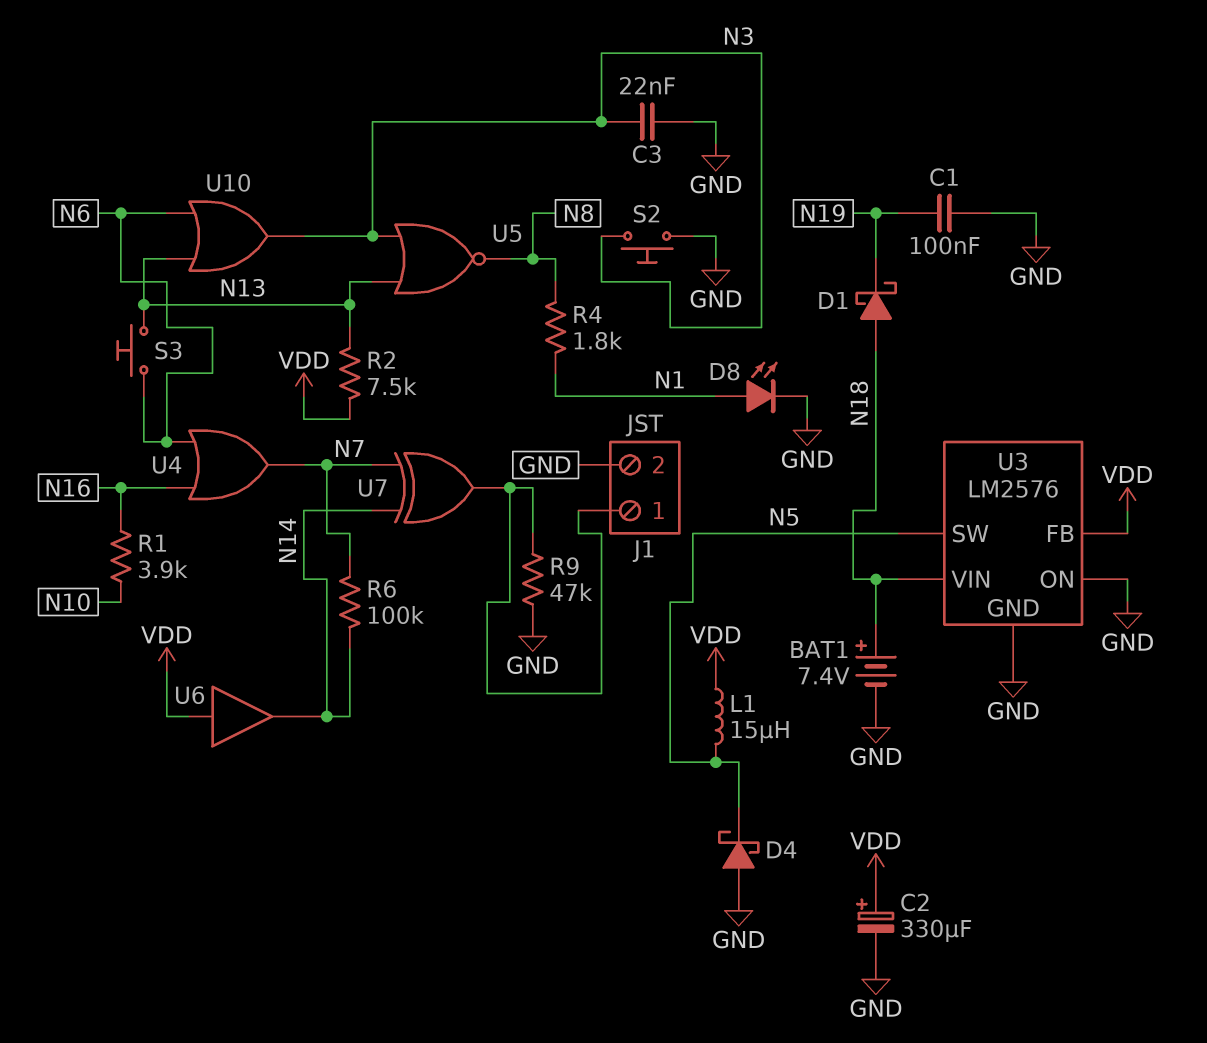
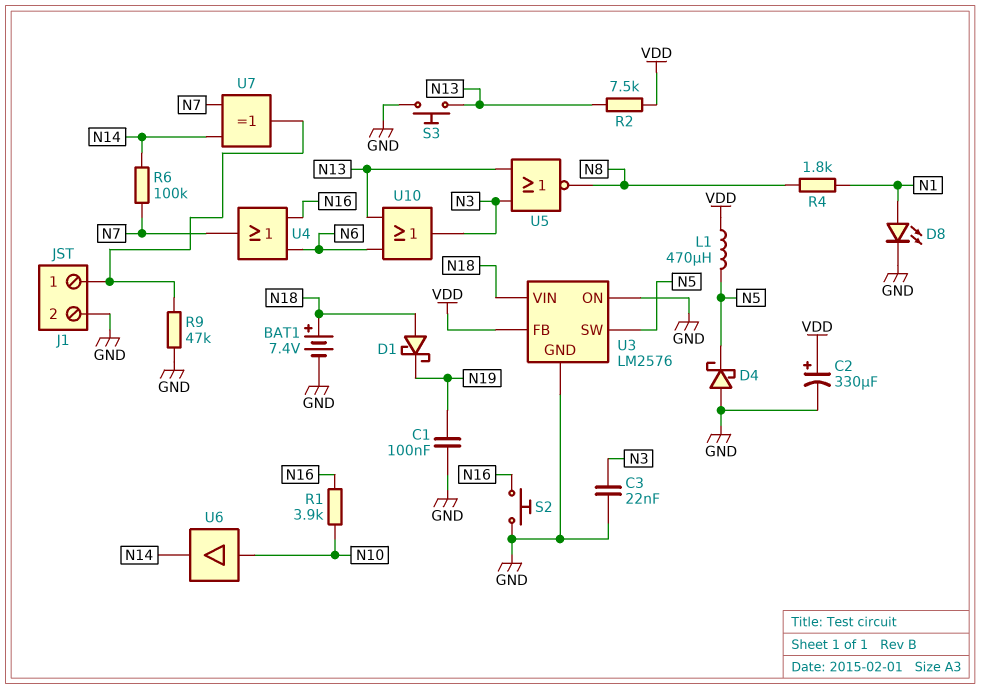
L1: 15uH (N5, VDD) -> 470uH (N5, VDD)
S2: button (GND, N3) -> button (GND, N16)
S3: button (N6, N13) -> button (GND, N13)
U6: buffer (in VDD, out N14) -> buffer (in N10, out N14)

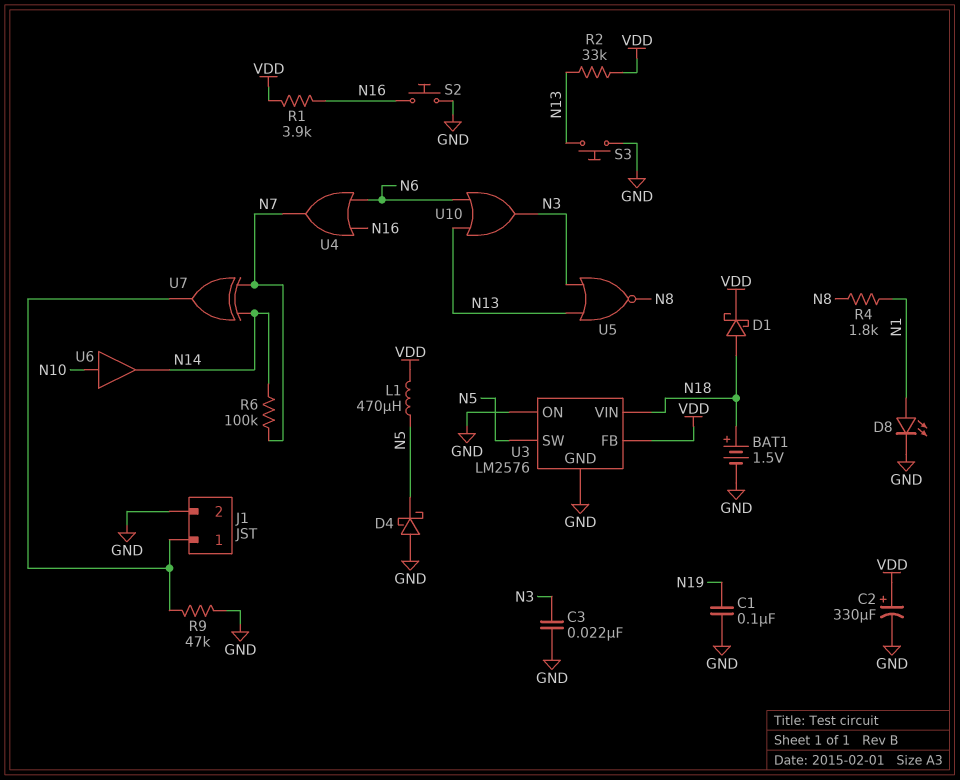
BAT1: 7.4V (plus N18, minus GND) -> 1.5V (plus N18, minus GND)
D1: schottky (A N18, K N19) -> schottky (A N18, K VDD)
R1: 3.9k (N10, N16) -> 3.9k (N16, VDD)
R2: 7.5k (N13, VDD) -> 33k (N13, VDD)

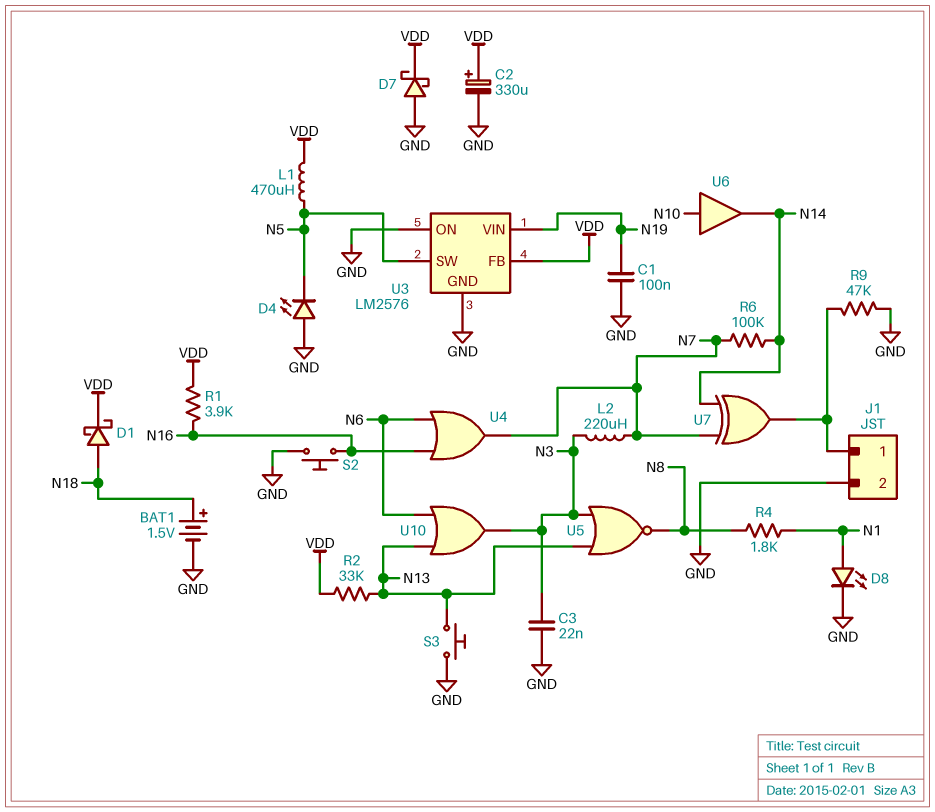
D4: schottky (A GND, K N5) -> LED (A GND, K N5)
D7: none -> schottky (A GND, K VDD)
L2: none -> 220uH (N3, N7)
U3 pin VIN: N18 -> N19

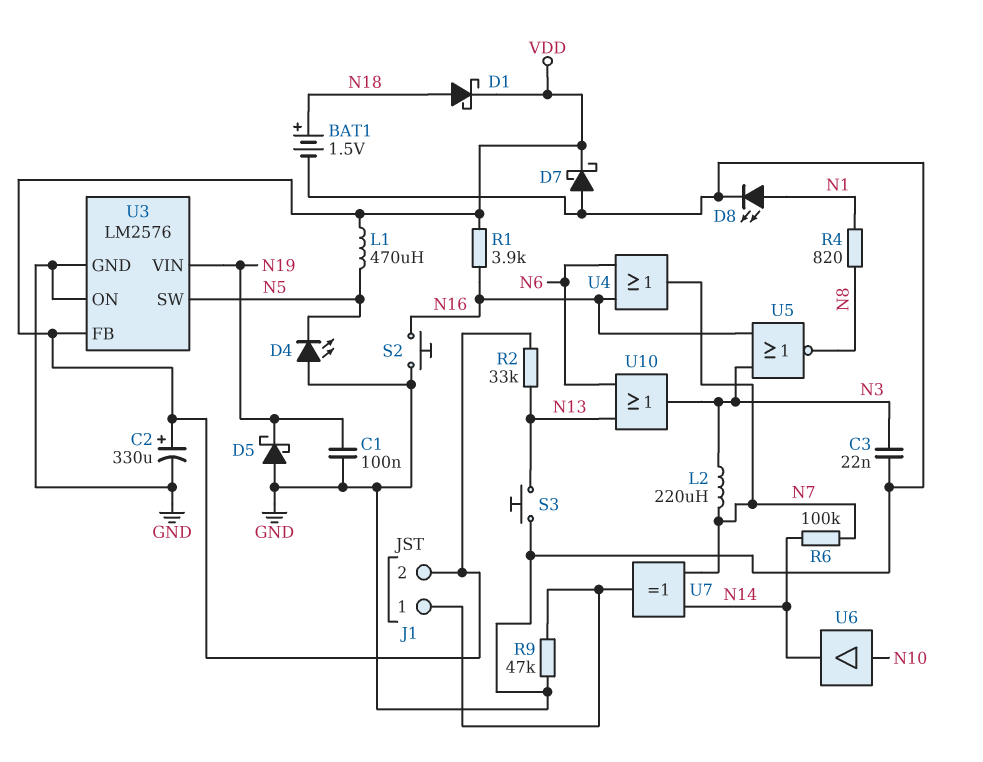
D5: none -> schottky (A GND, K N19)
J1 pin 2: GND -> VDD
R4: 1.8k (N1, N8) -> 820 (N1, N8)
U5: NOR (in N3, in N13, out N8) -> NOR (in N3, in N16, out N8)

